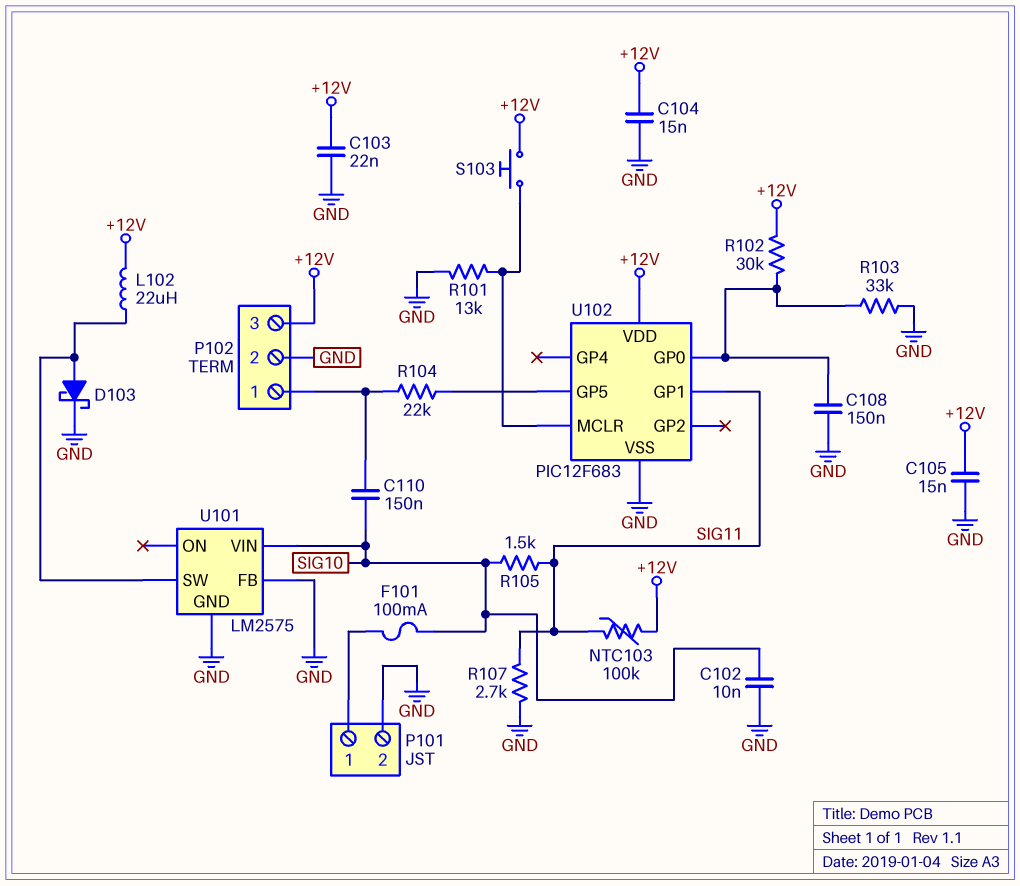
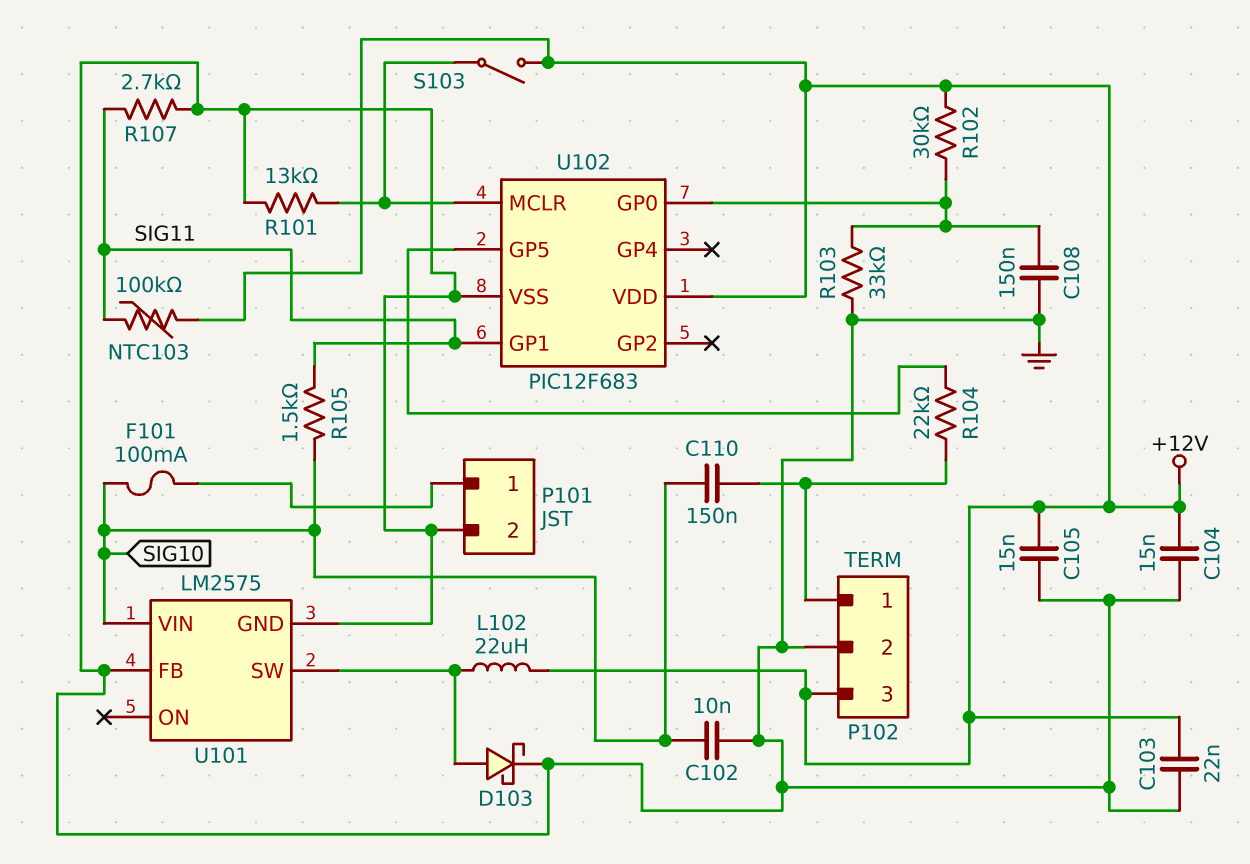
S103: button (+12V, U102/MCLR) -> switch (+12V, U102/MCLR)

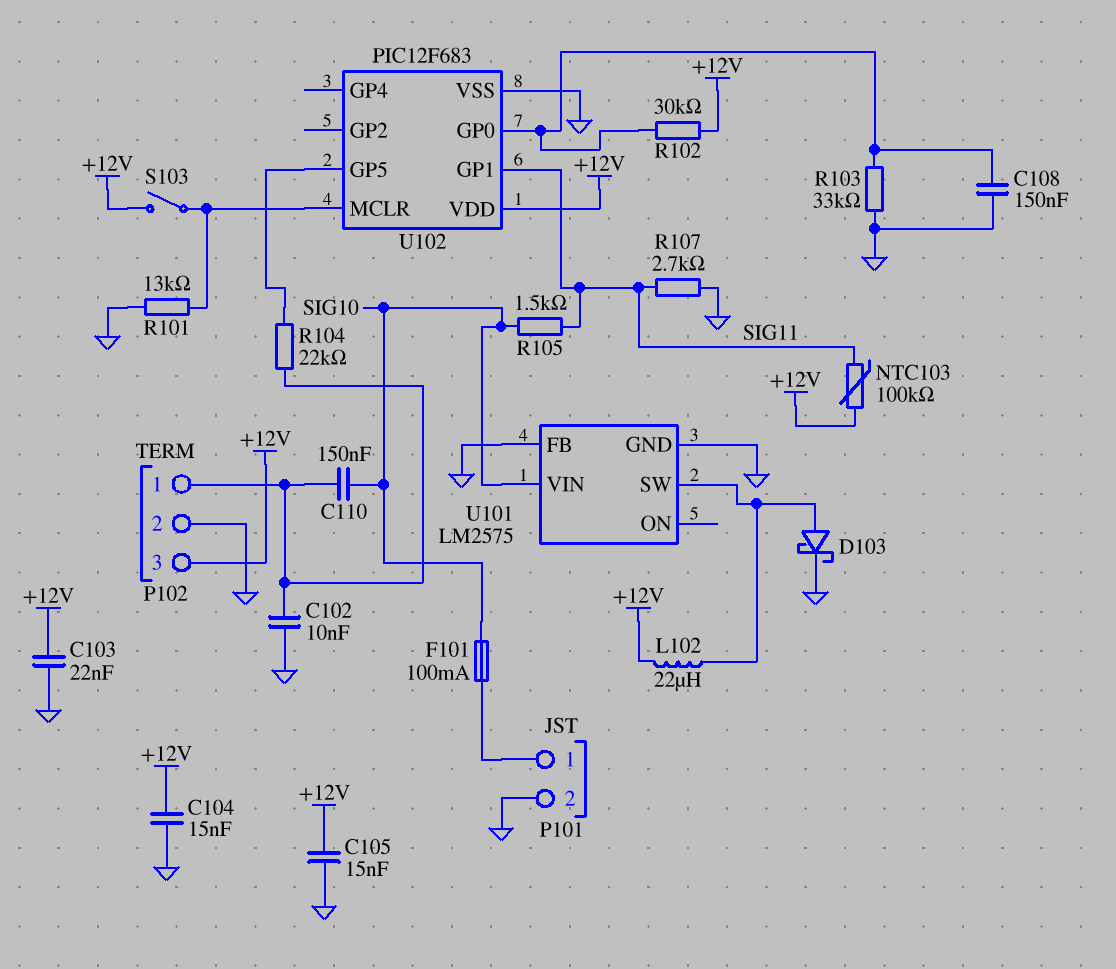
C102: 10nF (GND, SIG10) -> 10nF (GND, P102/1)

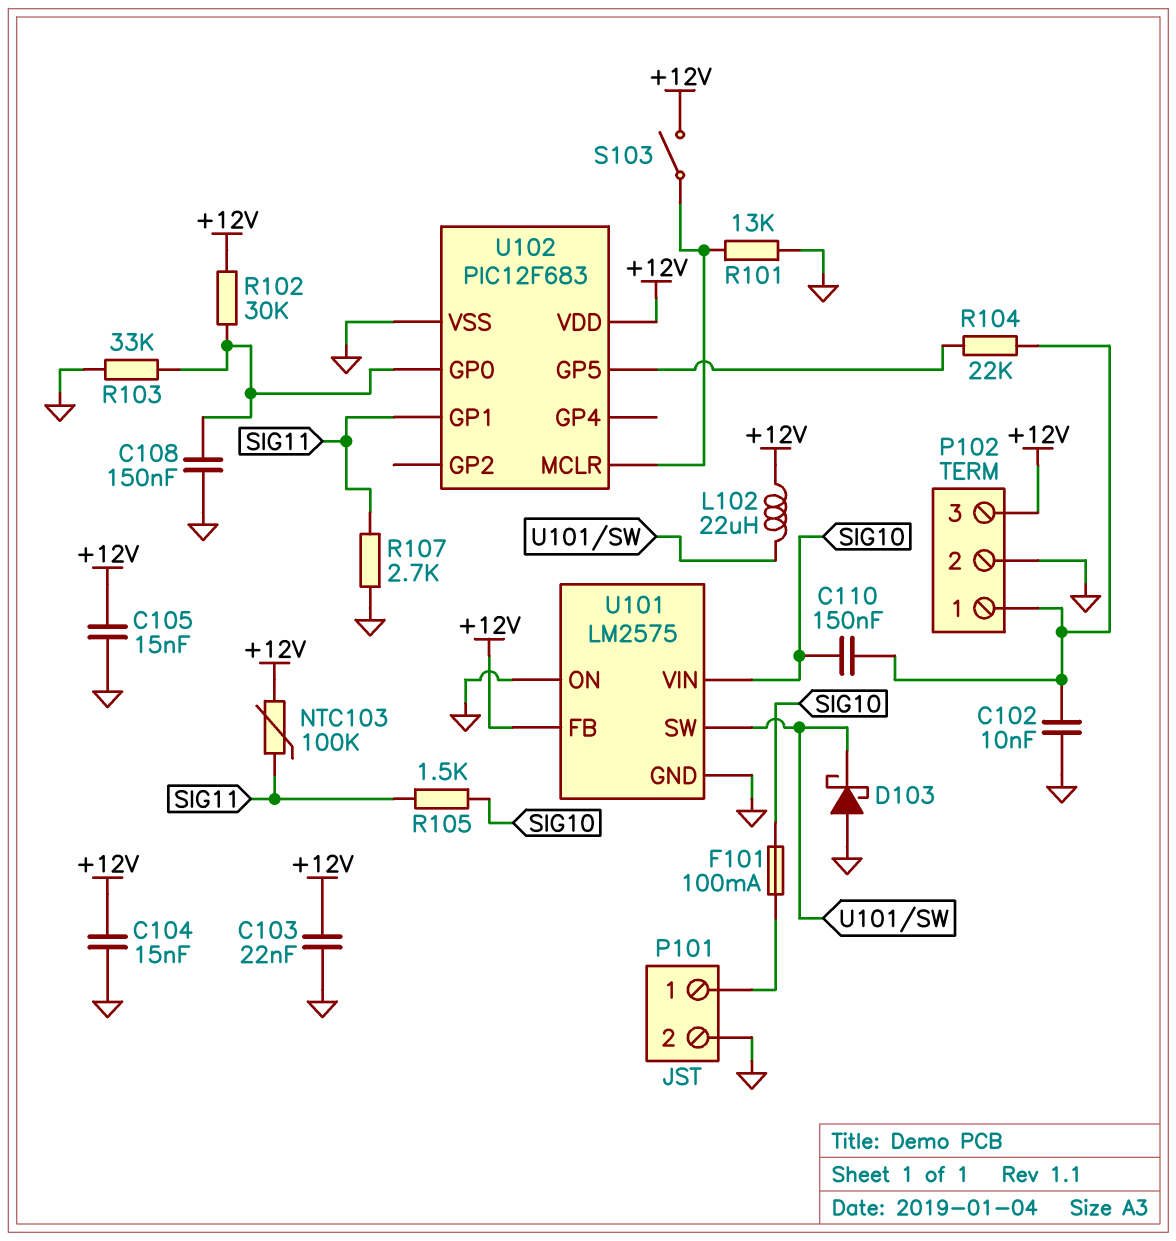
D103: schottky (A U101/SW, K GND) -> schottky (A GND, K U101/SW)
U101 pin FB: GND -> +12V
U101 pin ON: none -> GND

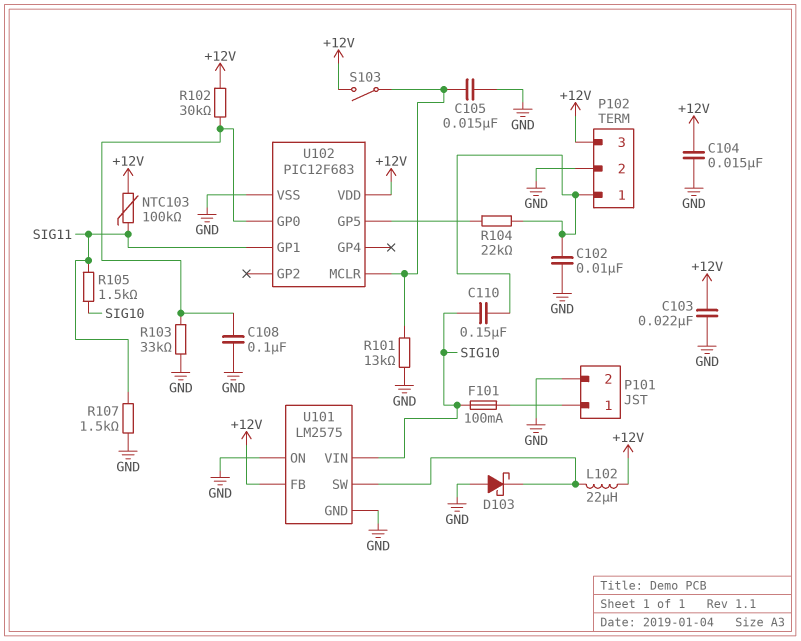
C105: 15nF (+12V, GND) -> 15nF (GND, U102/MCLR)
C108: 150nF (GND, U102/GP0) -> 100nF (GND, U102/GP0)
R107: 2.7k (GND, SIG11) -> 1.5k (GND, SIG11)

